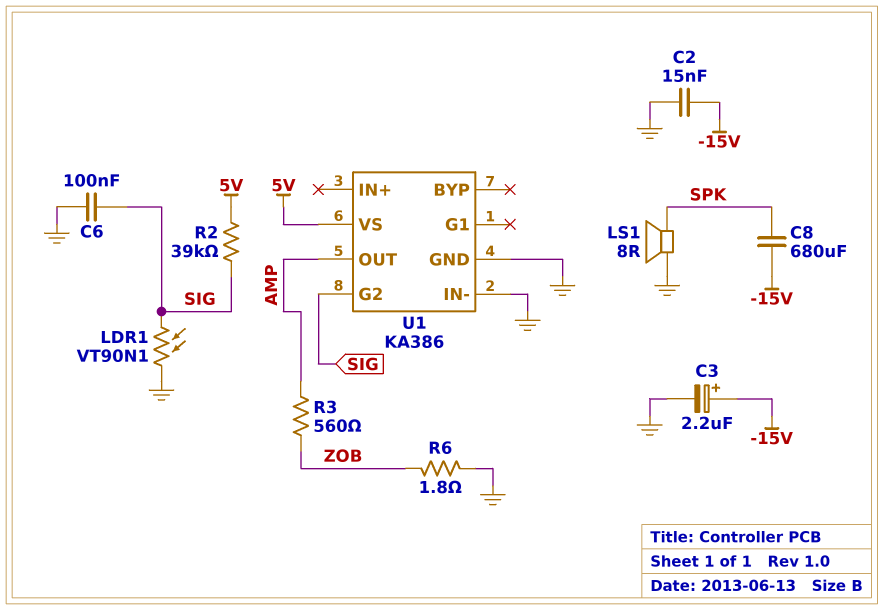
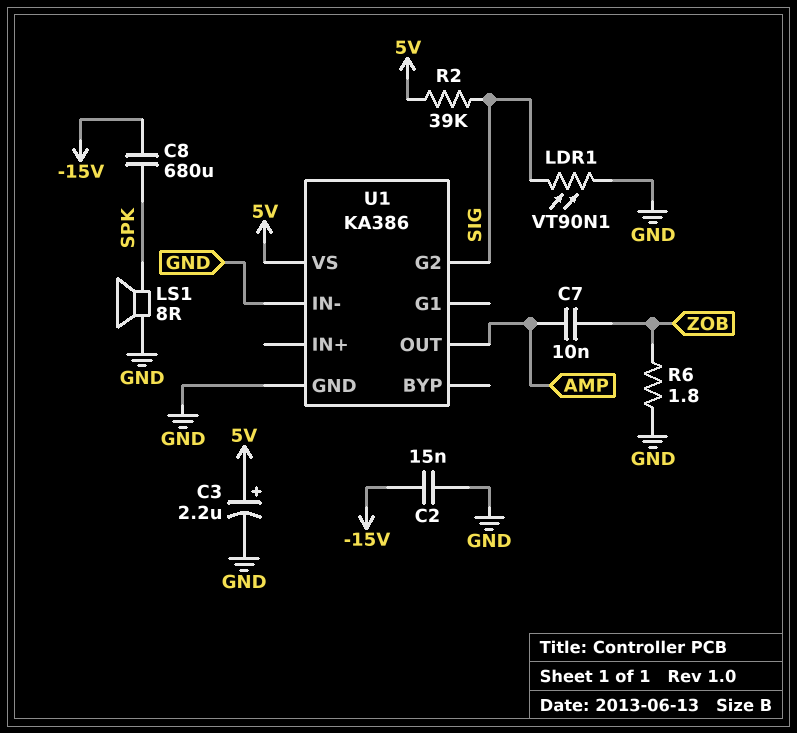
C3: 2.2uF (plus -15V, minus GND) -> 2.2uF (plus 5V, minus GND)
C6: 100nF (GND, SIG) -> none
C7: none -> 10nF (AMP, ZOB)
R3: 560 (AMP, ZOB) -> none

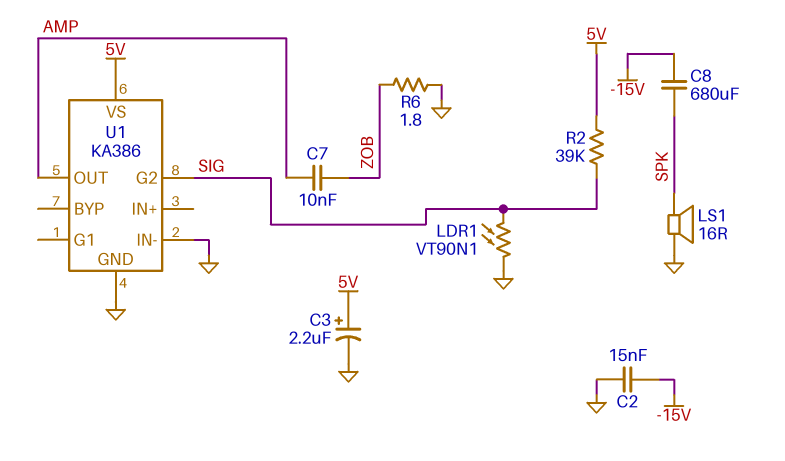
LS1: speaker 8R (GND, SPK) -> speaker 16R (GND, SPK)

